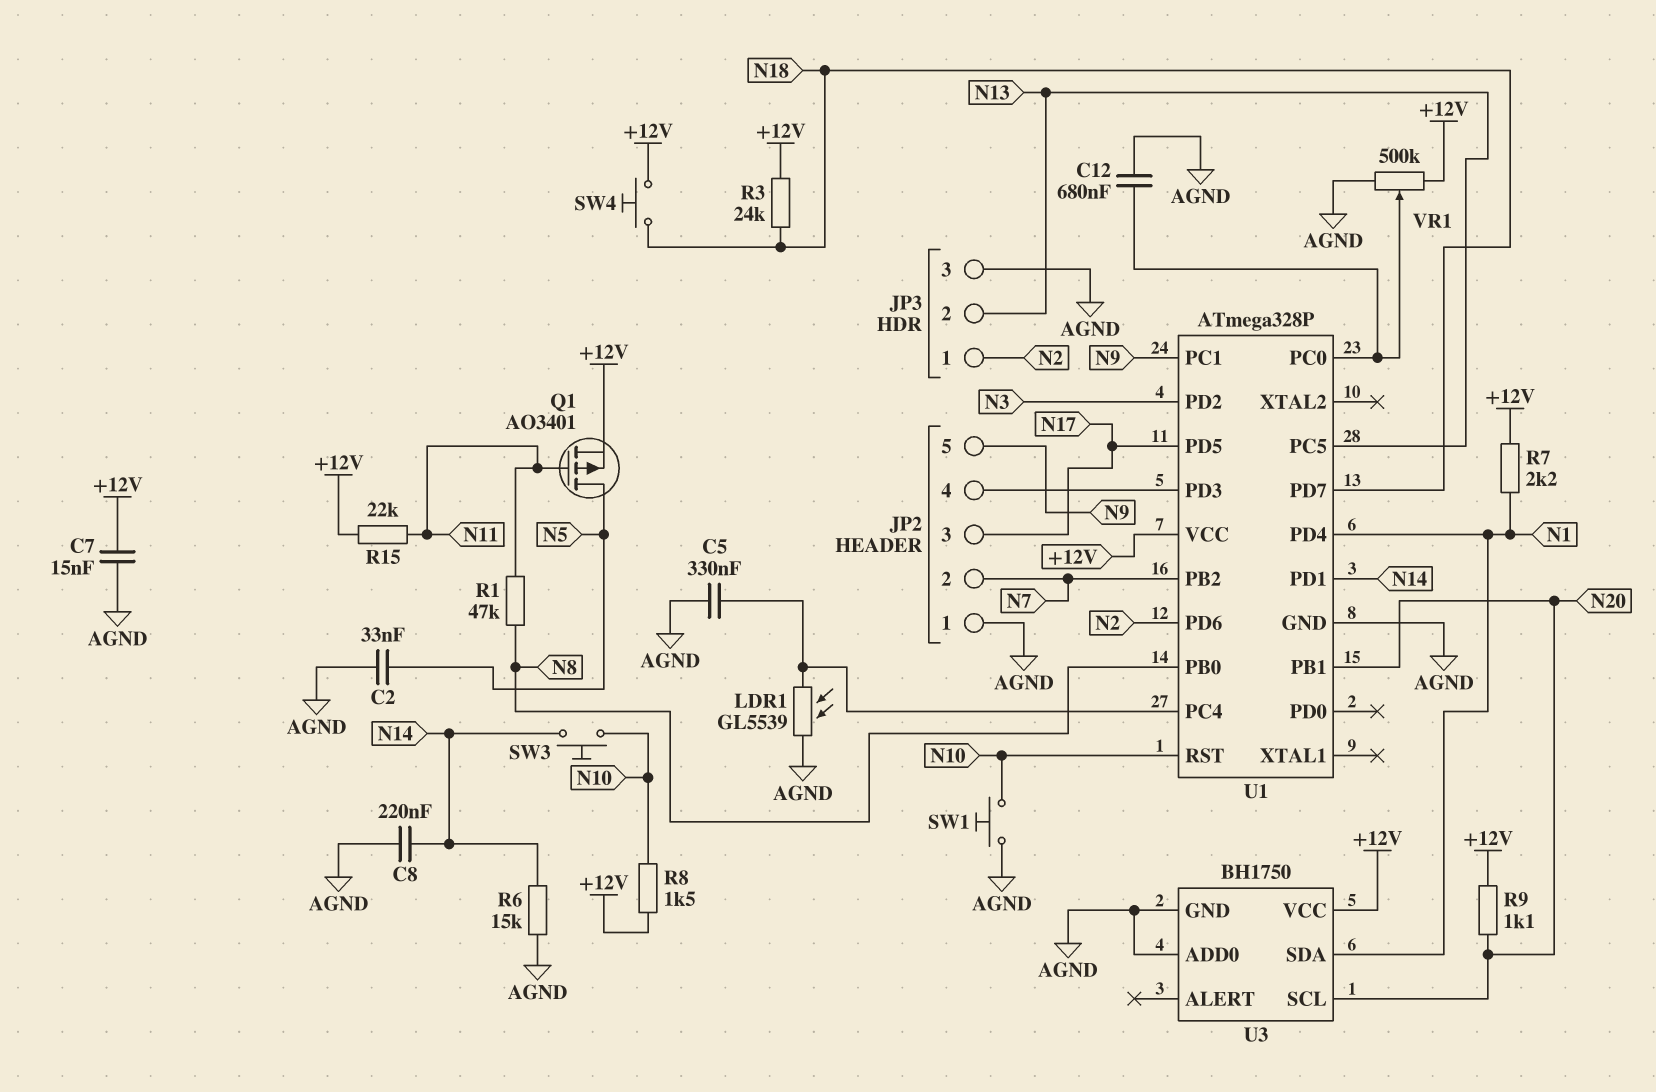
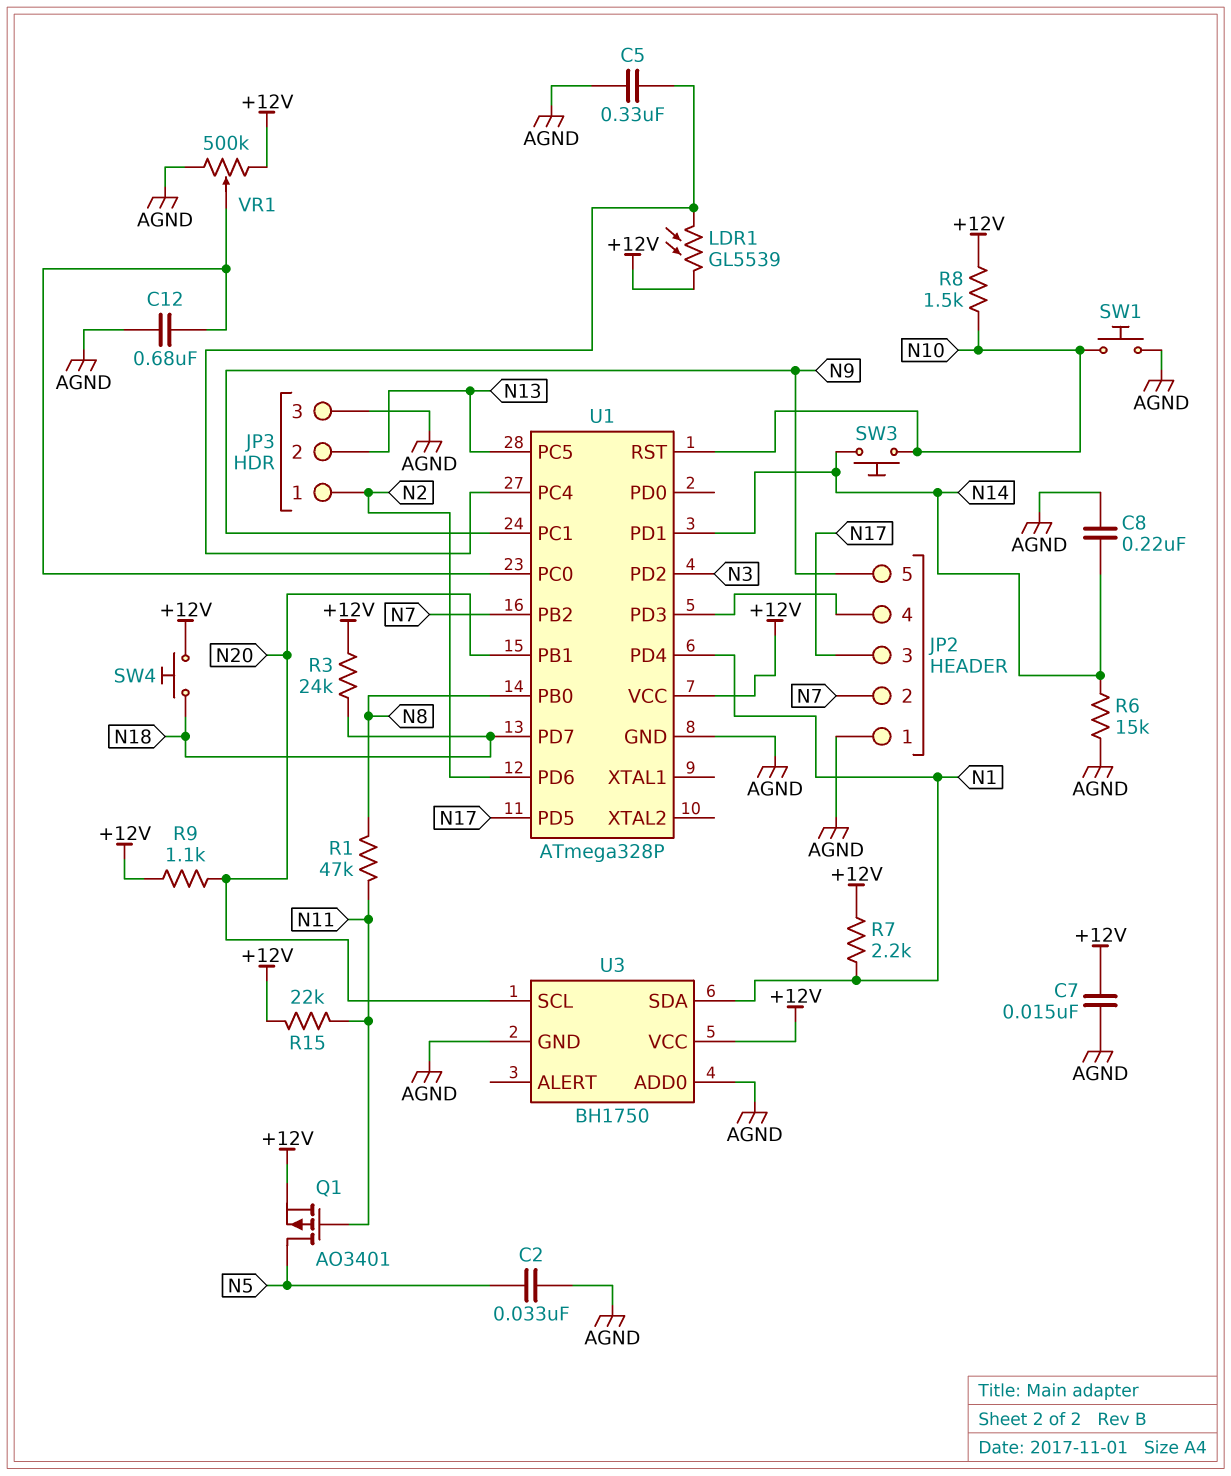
LDR1: GL5539 (AGND, U1/PC4) -> GL5539 (+12V, U1/PC4)

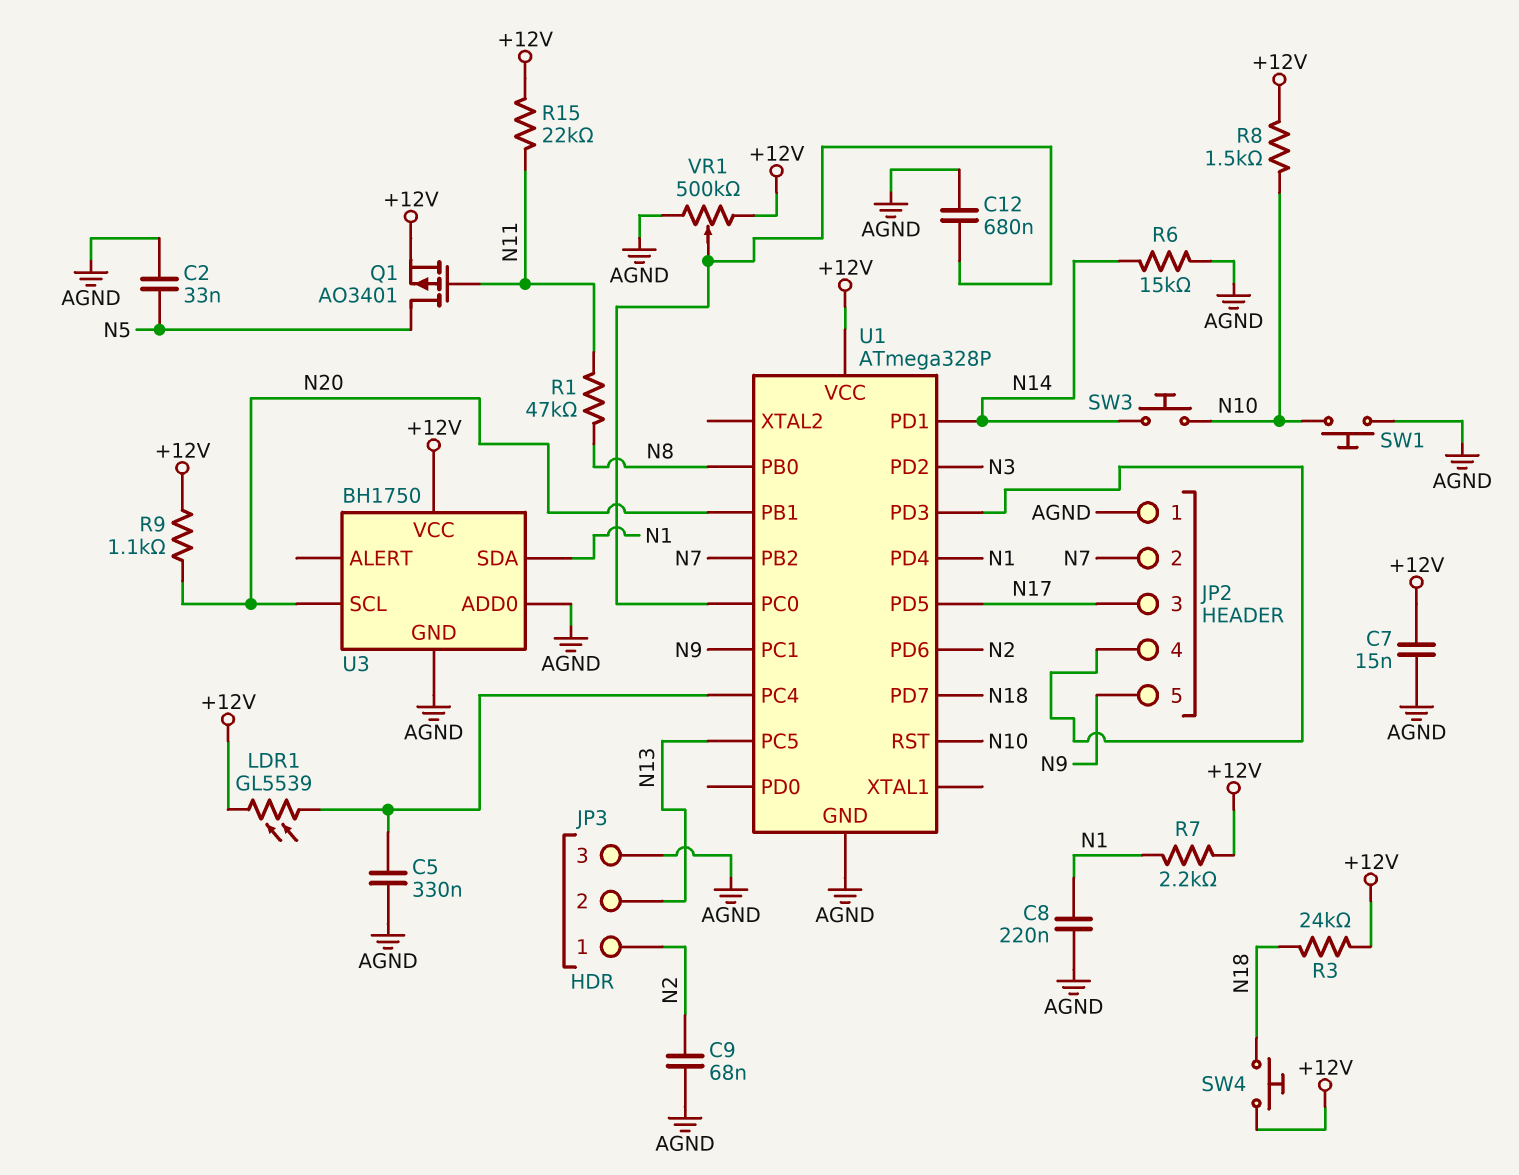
C8: 220nF (AGND, N14) -> 220nF (AGND, N1)
C9: none -> 68nF (AGND, N2)

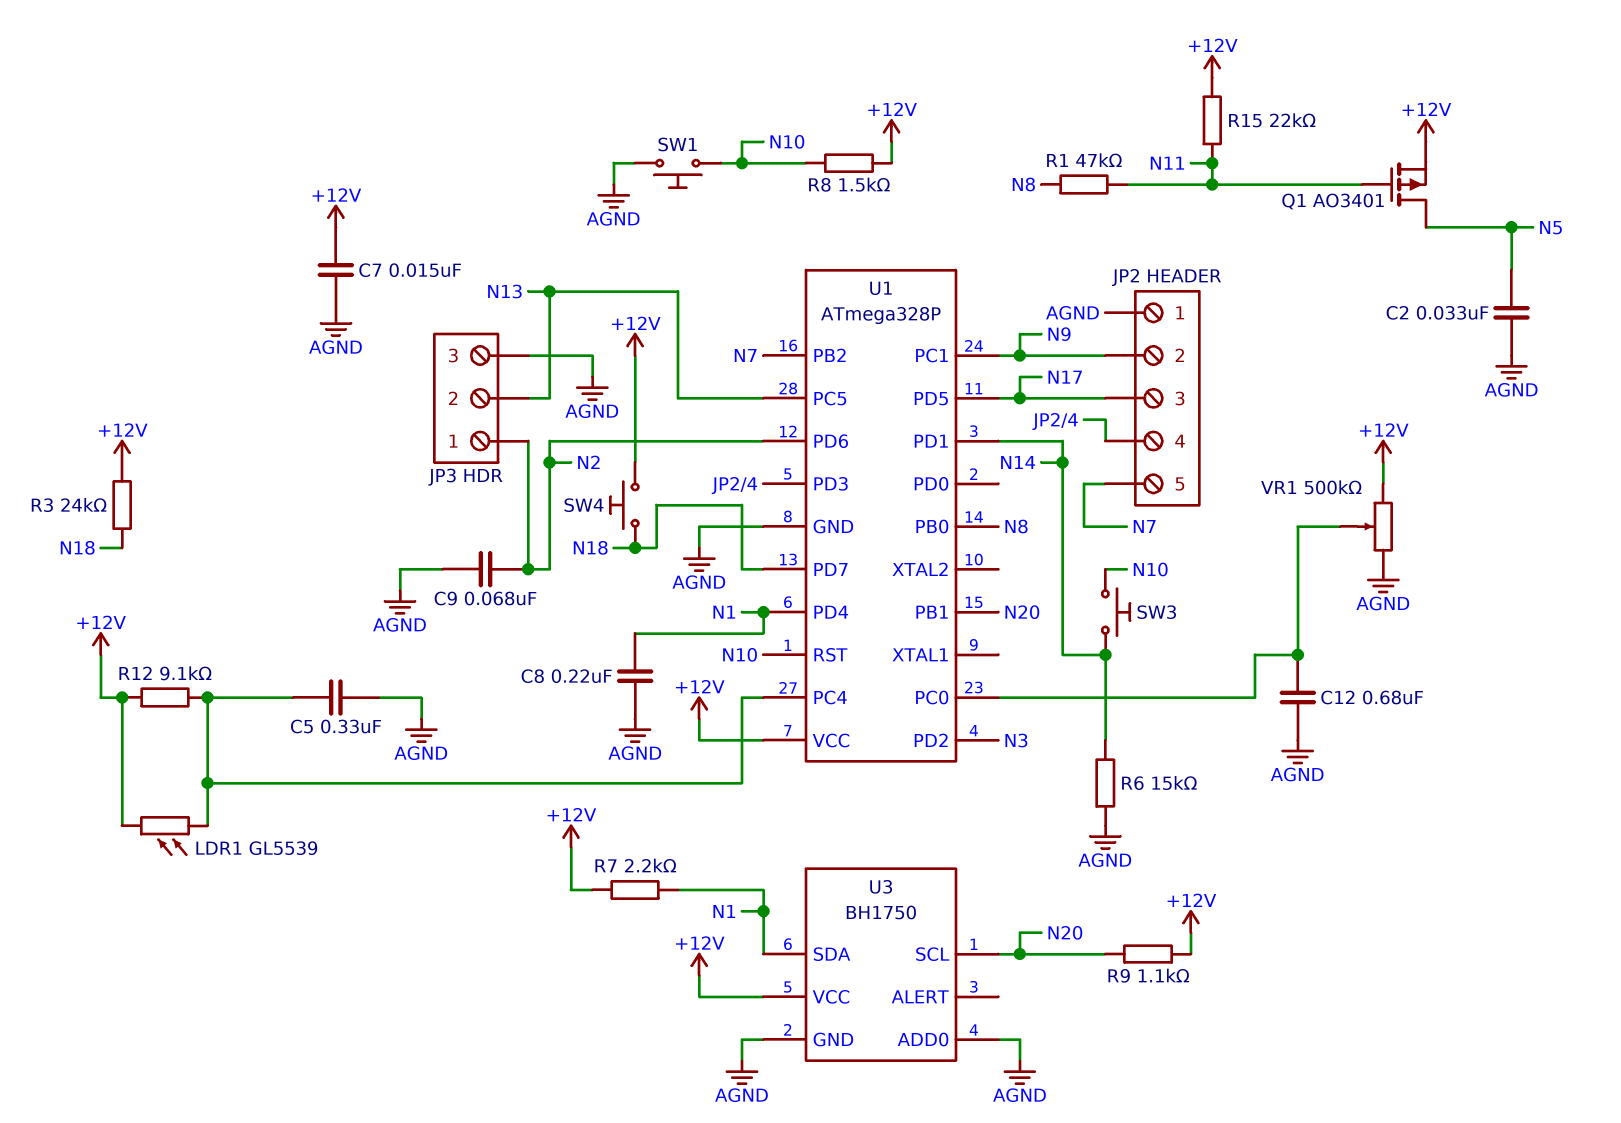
JP2 pin 2: N7 -> N9
JP2 pin 5: N9 -> N7
R12: none -> 9.1k (+12V, U1/PC4)

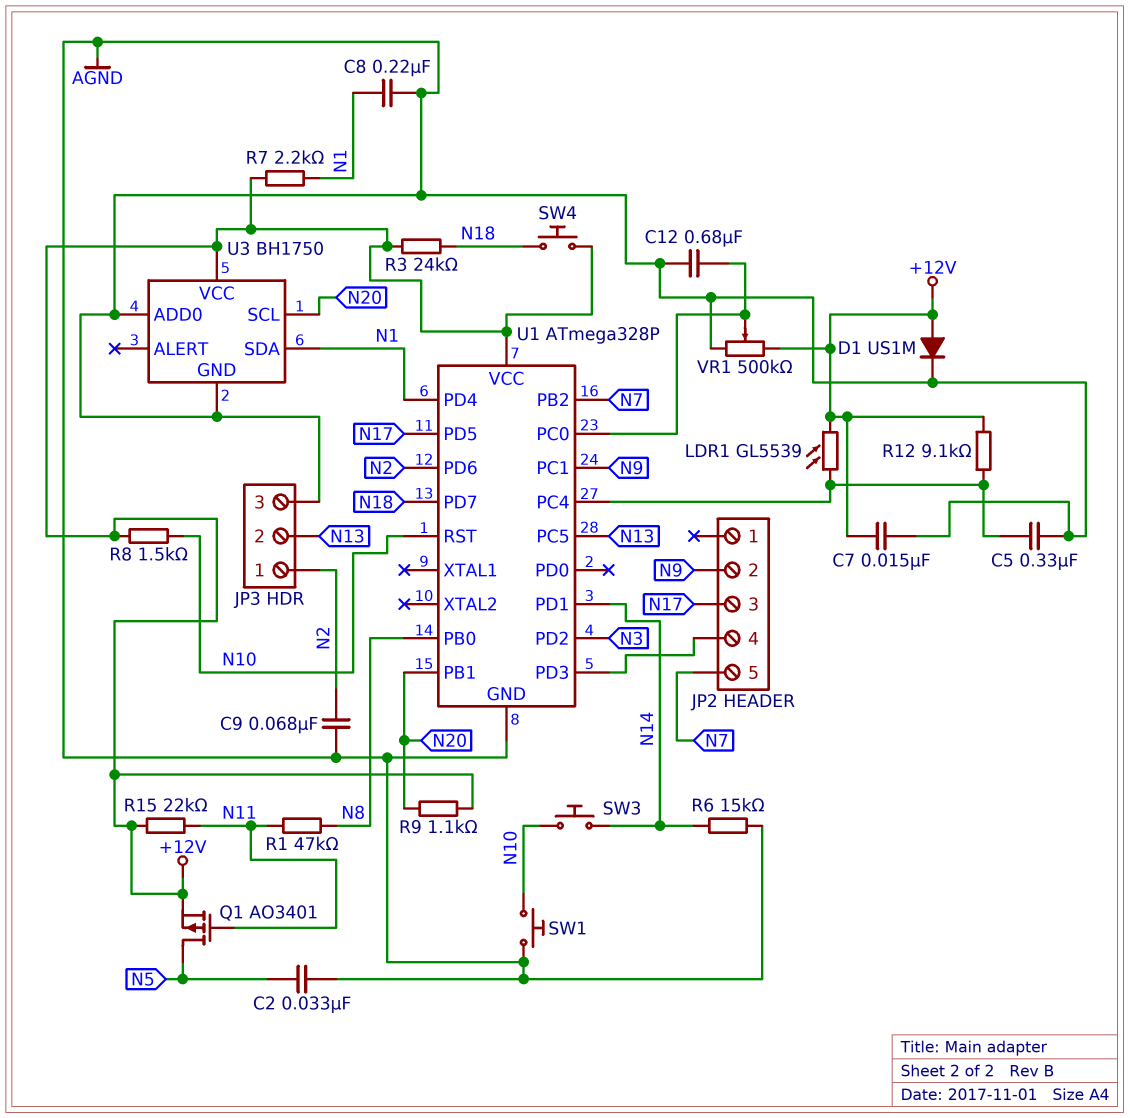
D1: none -> diode US1M (A +12V, K AGND)
JP2 pin 1: AGND -> none

